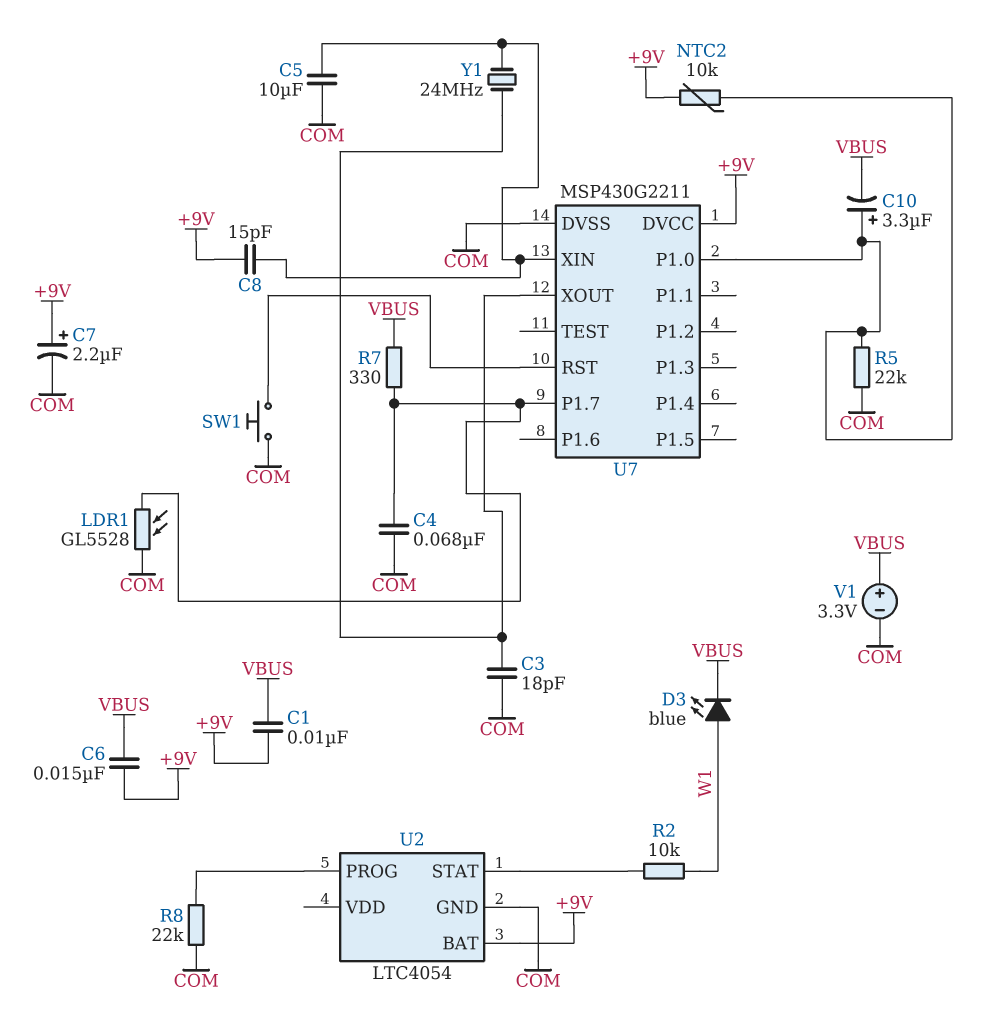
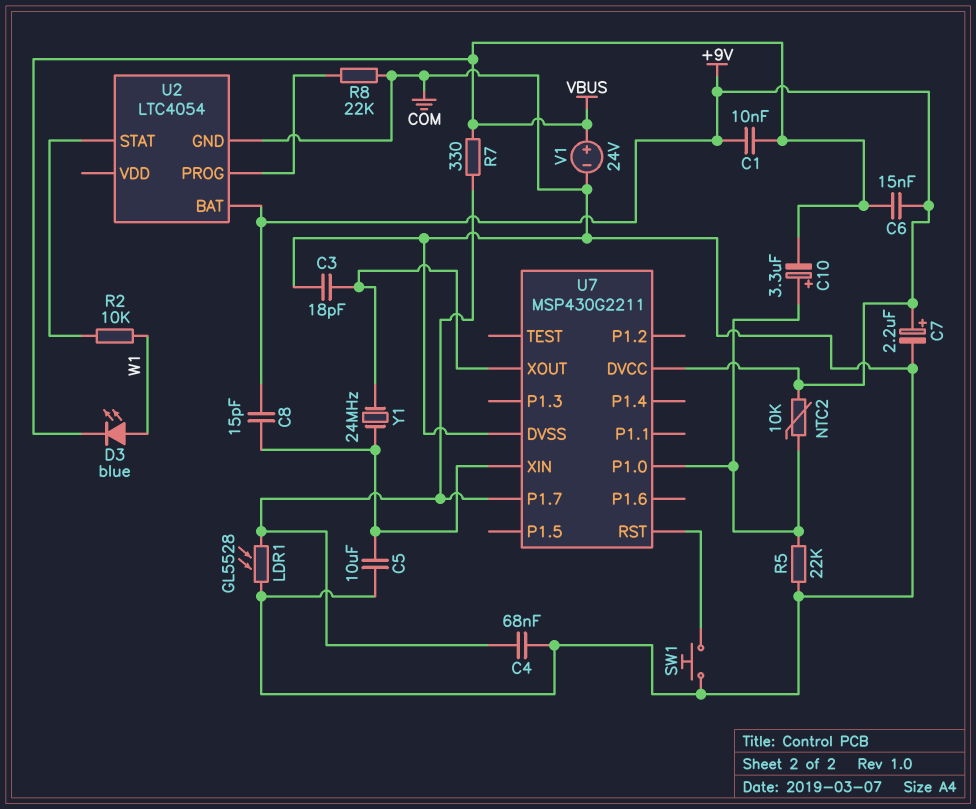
V1: 3.3V (plus VBUS, minus COM) -> 24V (plus VBUS, minus COM)

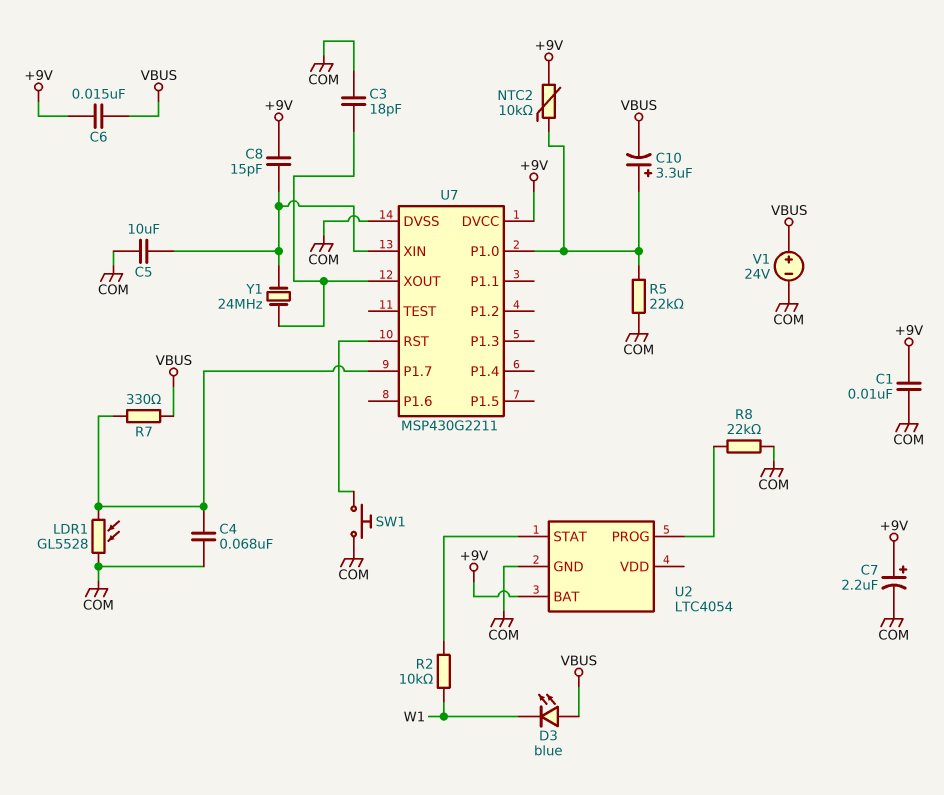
C1: 10nF (+9V, VBUS) -> 10nF (+9V, COM)
D3: LED blue (A W1, K VBUS) -> LED blue (A VBUS, K W1)

